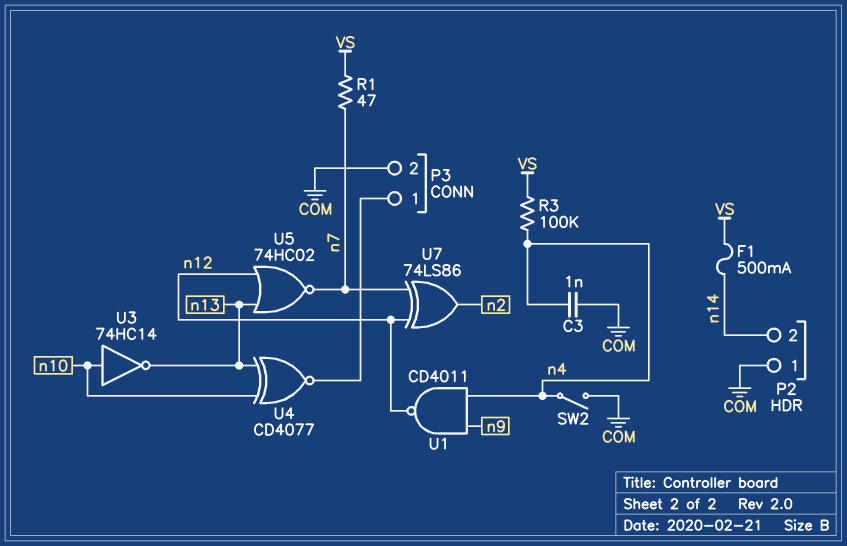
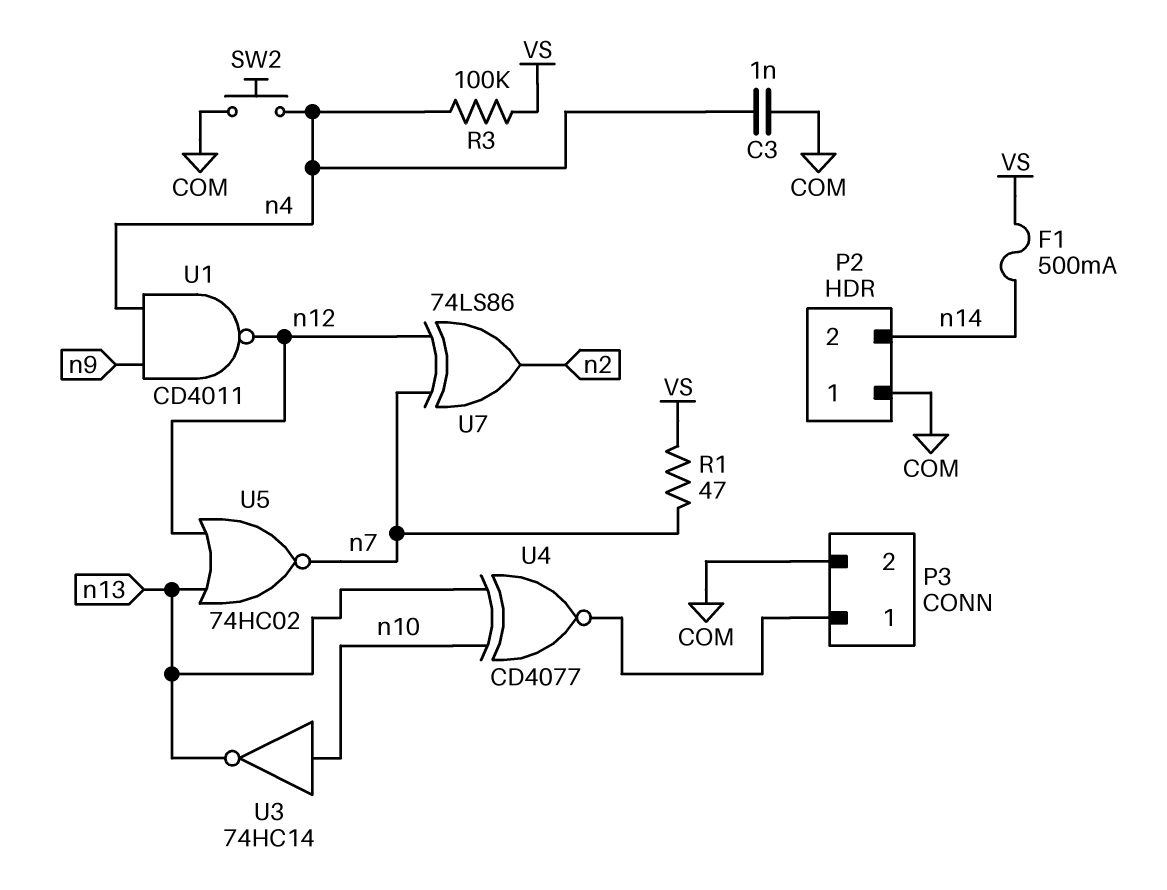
SW2: switch (COM, n4) -> button (COM, n4)

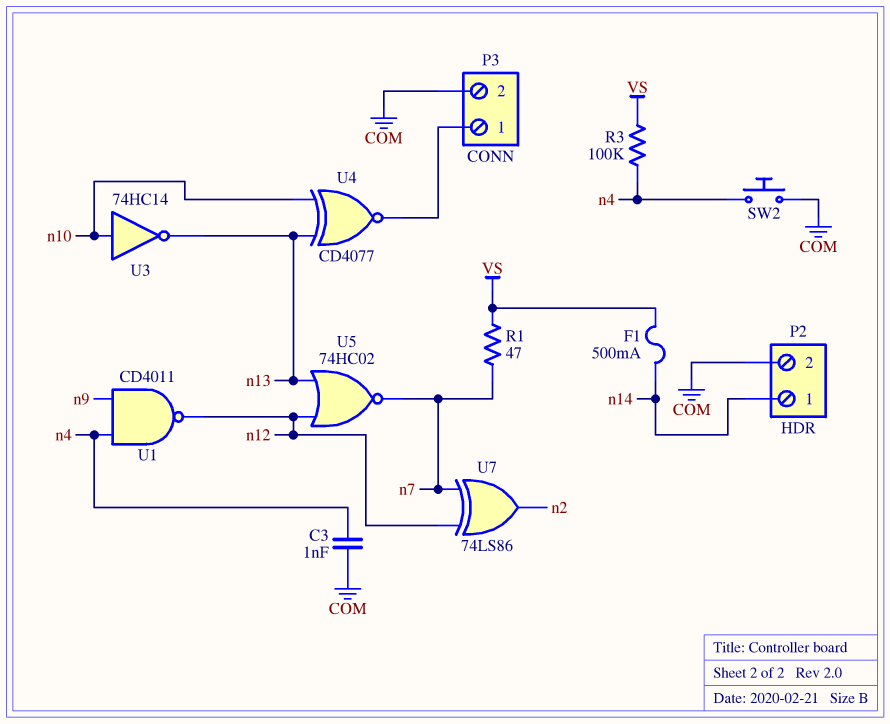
P2 pin 1: COM -> n14
P2 pin 2: n14 -> COM

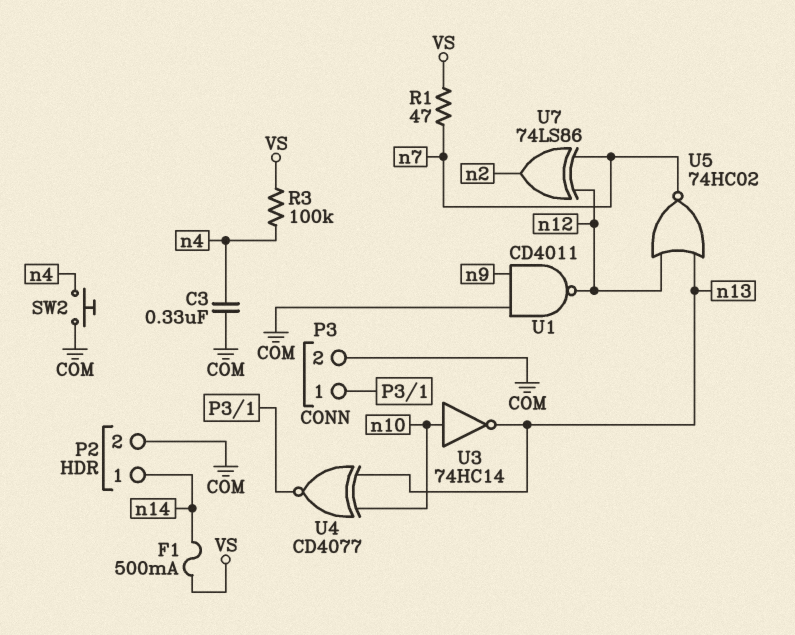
C3: 1nF (COM, n4) -> 330nF (COM, n4)
U1: NAND CD4011 (in n4, in n9, out n12) -> NAND CD4011 (in COM, in n9, out n12)

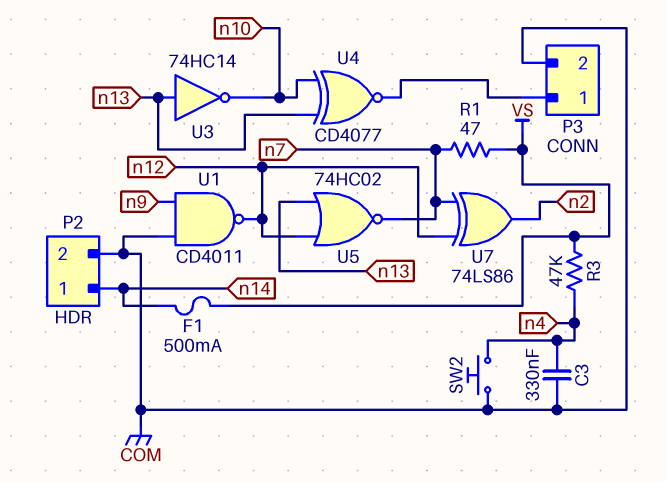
R3: 100k (VS, n4) -> 47k (VS, n4)
U3: NOT 74HC14 (in n10, out n13) -> NOT 74HC14 (in n13, out n10)

